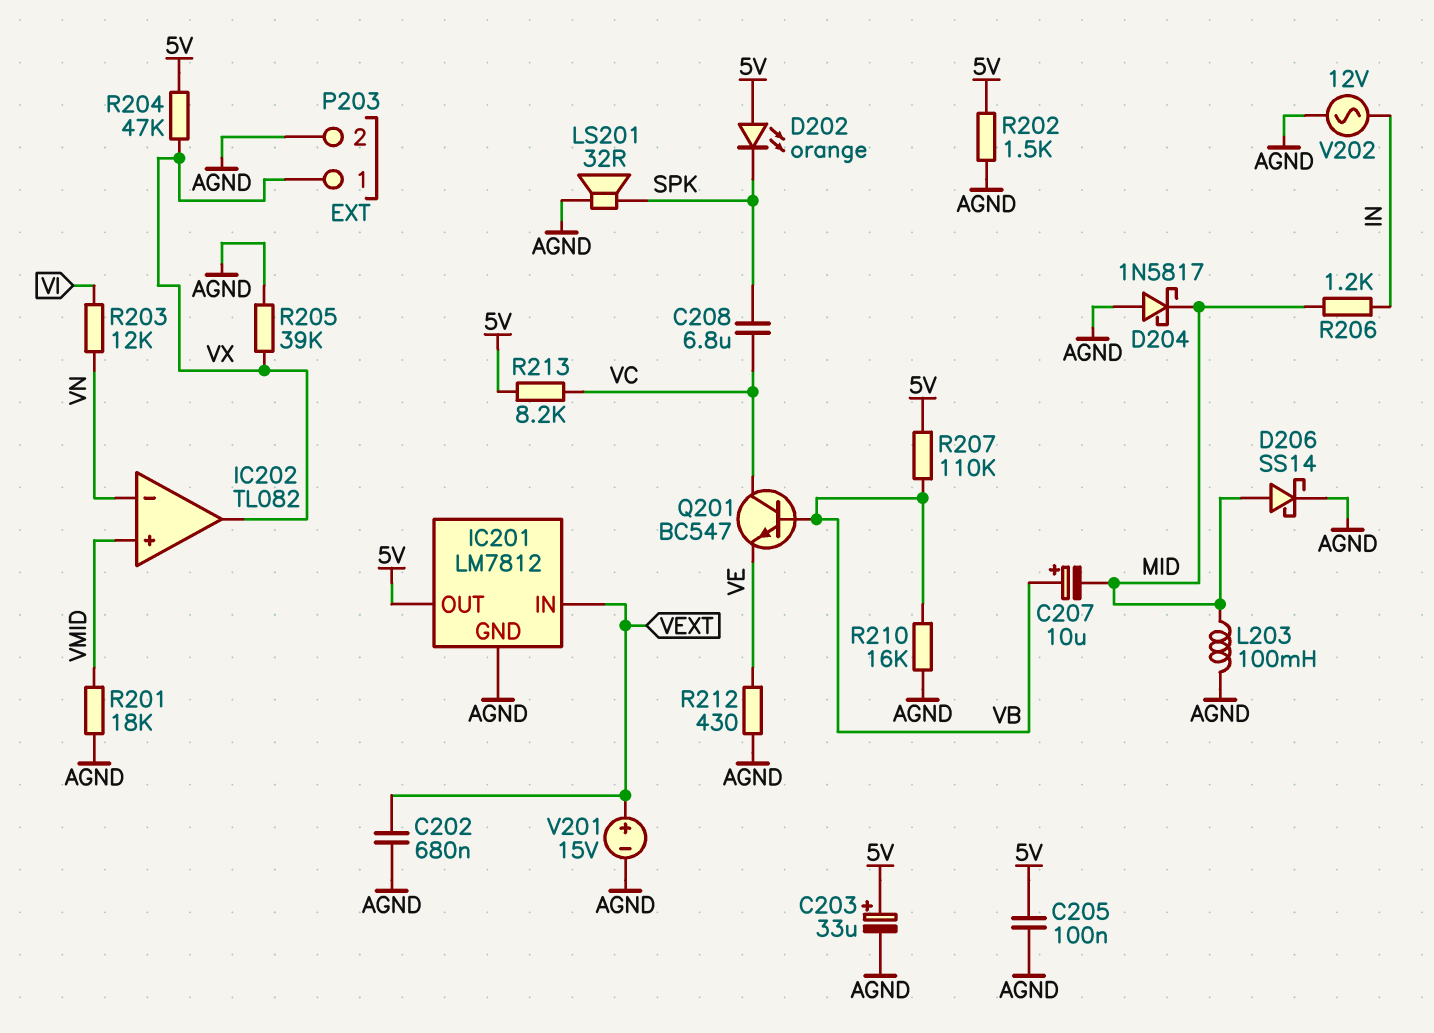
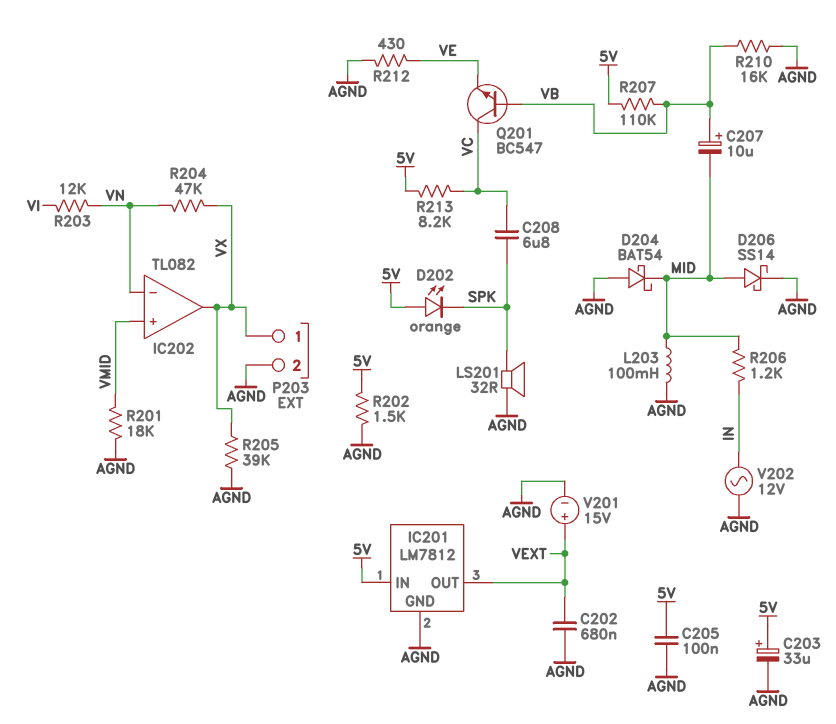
D204: schottky 1N5817 (A AGND, K MID) -> schottky BAT54 (A AGND, K MID)
IC201 pin IN: VEXT -> 5V
IC201 pin OUT: 5V -> VEXT
R204: 47k (5V, VX) -> 47k (VN, VX)

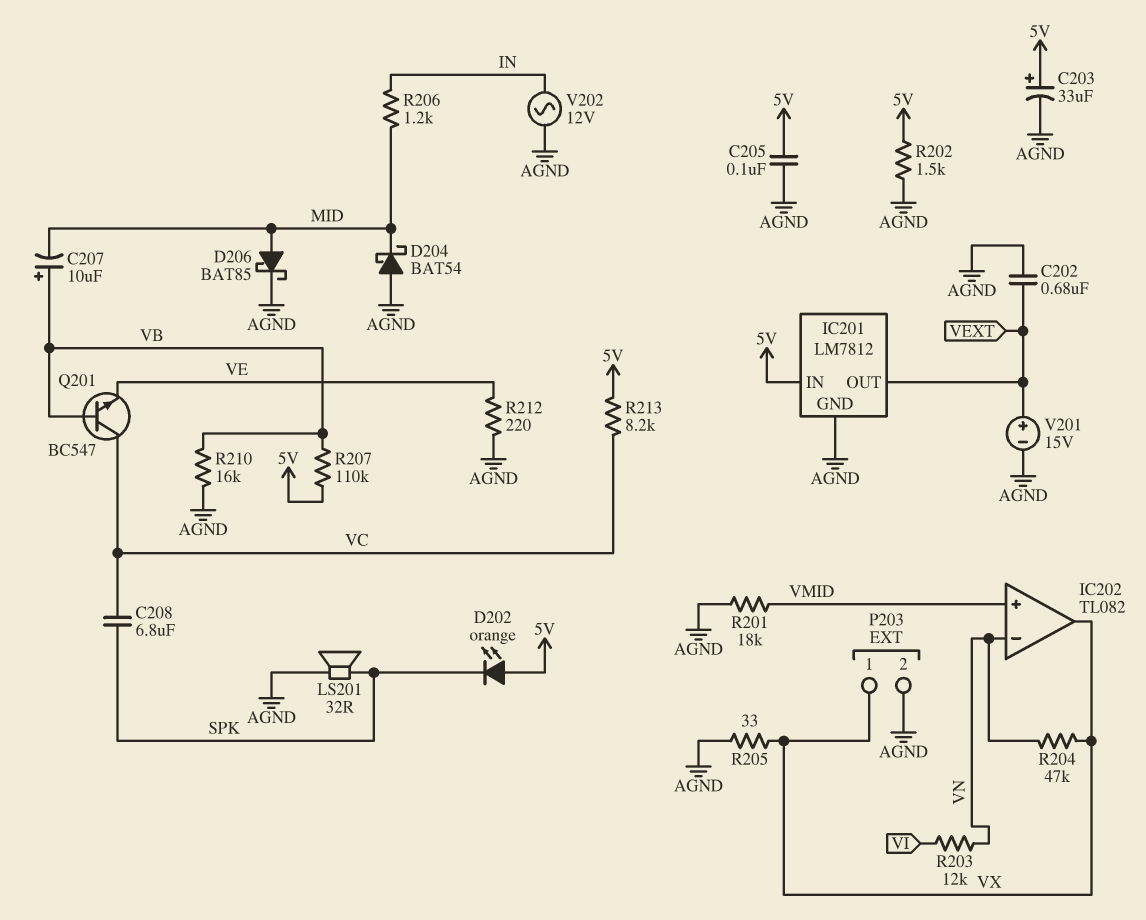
D206: schottky SS14 (A MID, K AGND) -> schottky BAT85 (A MID, K AGND)
L203: 100mH (AGND, MID) -> none
R205: 39k (AGND, VX) -> 33 (AGND, VX)
R212: 430 (AGND, VE) -> 220 (AGND, VE)

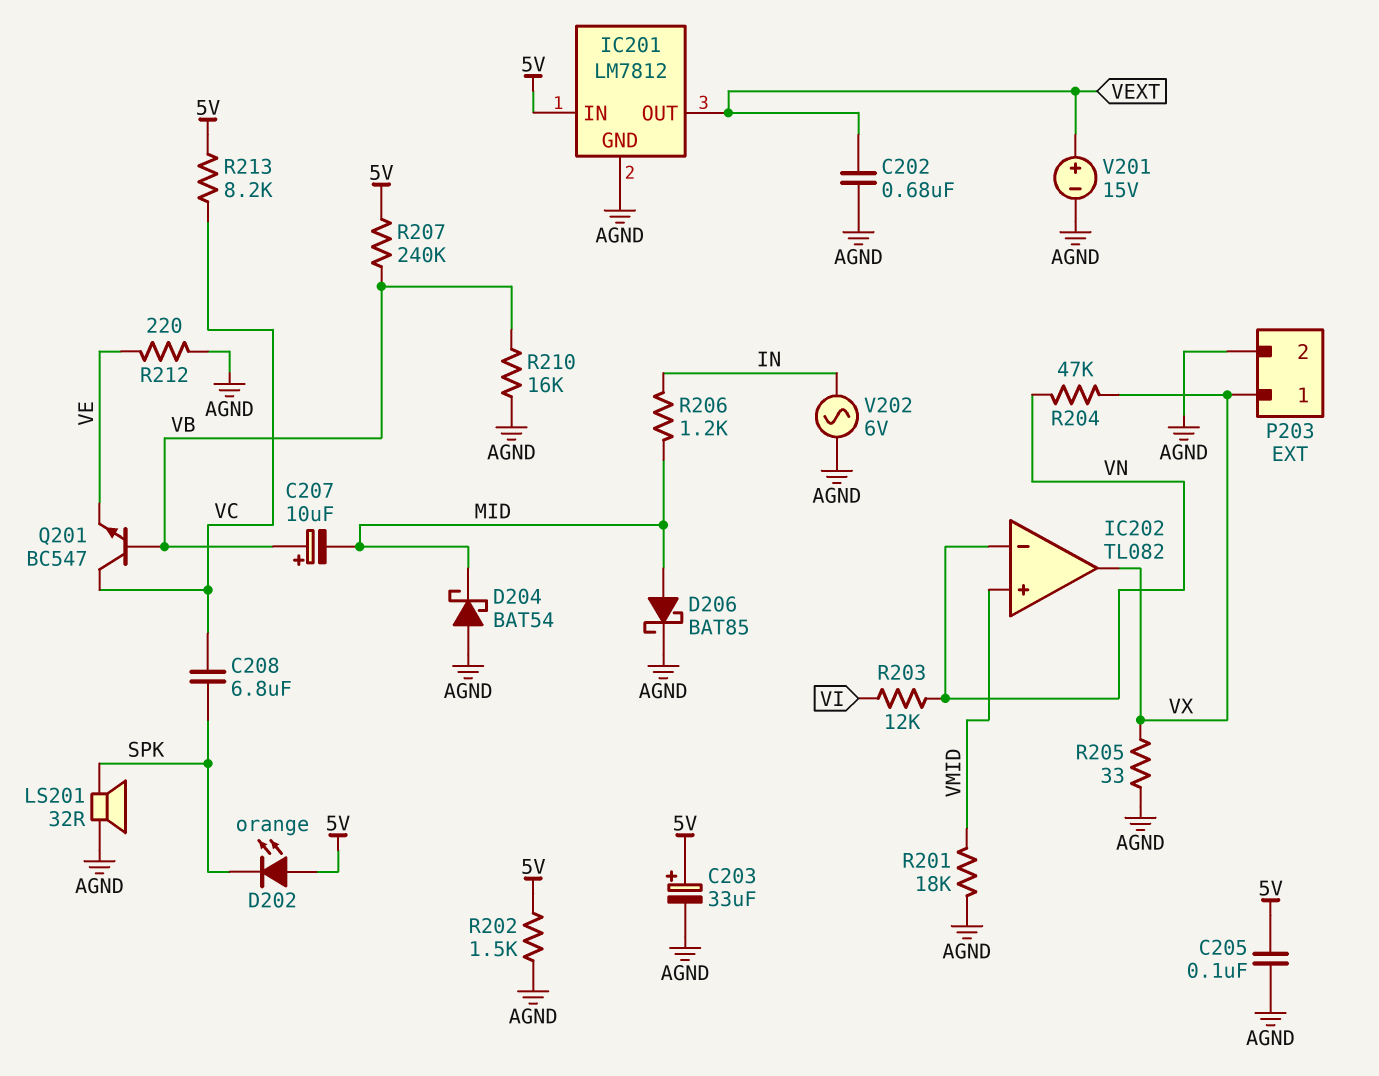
R207: 110k (5V, VB) -> 240k (5V, VB)
V202: AC 12V (AGND, IN) -> AC 6V (AGND, IN)

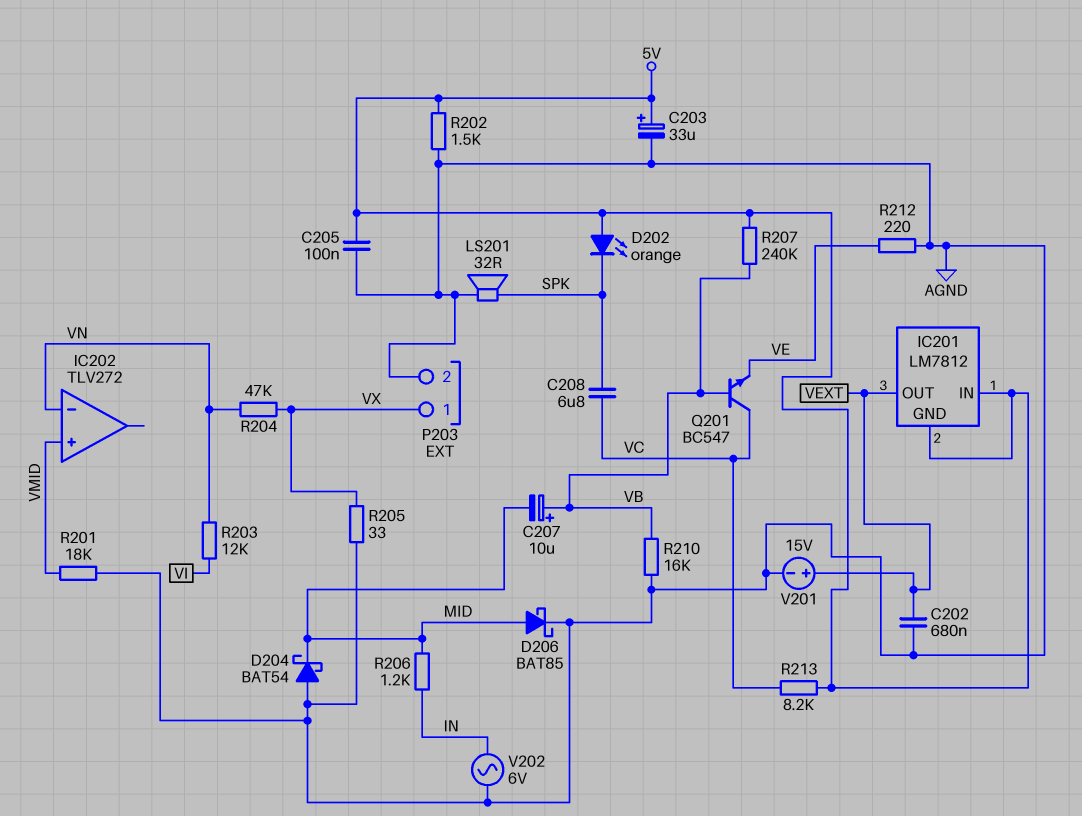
IC201 pin GND: AGND -> 5V
IC202: TL082 -> TLV272
IC202 pin out: VX -> none

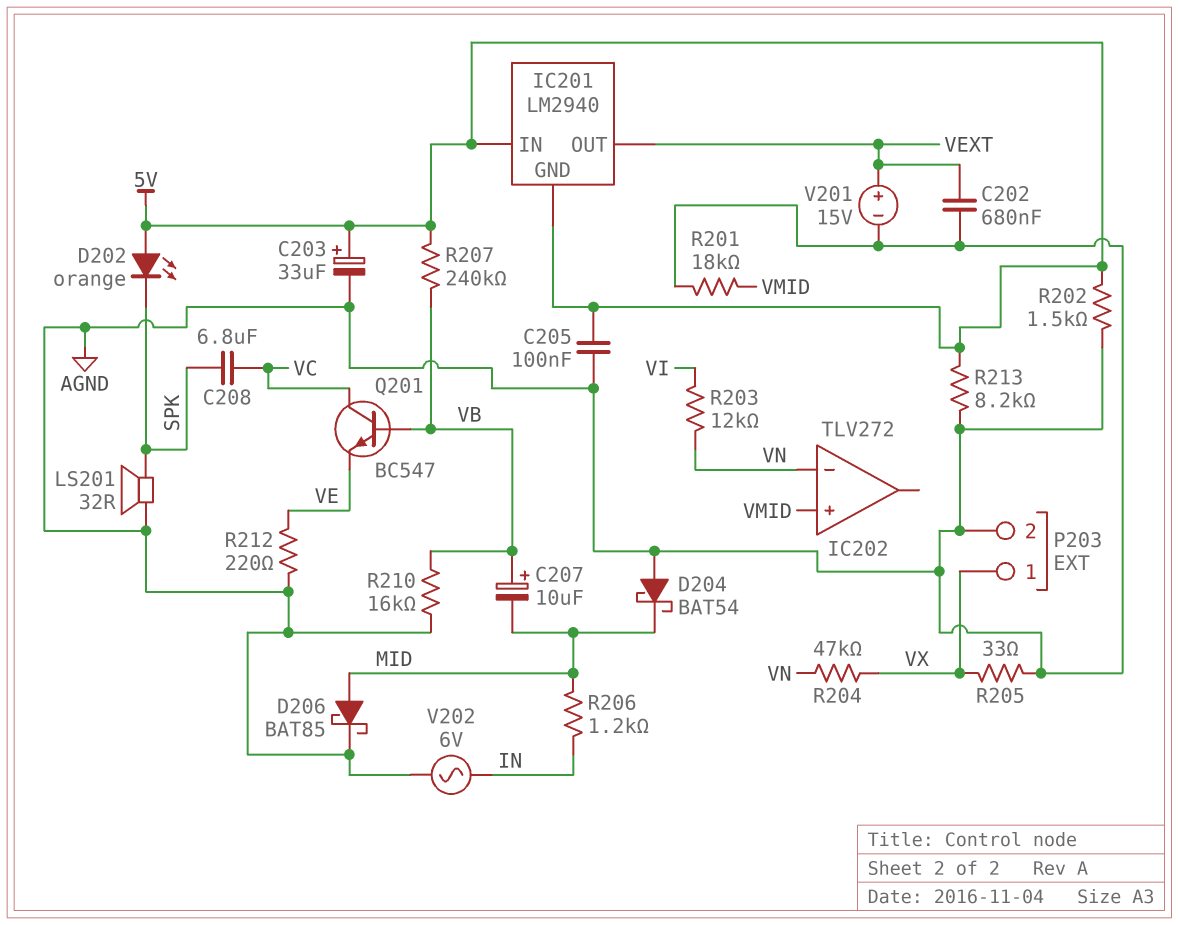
IC201: LM7812 -> LM2940
R213: 8.2k (5V, VC) -> 8.2k (5V, AGND)

